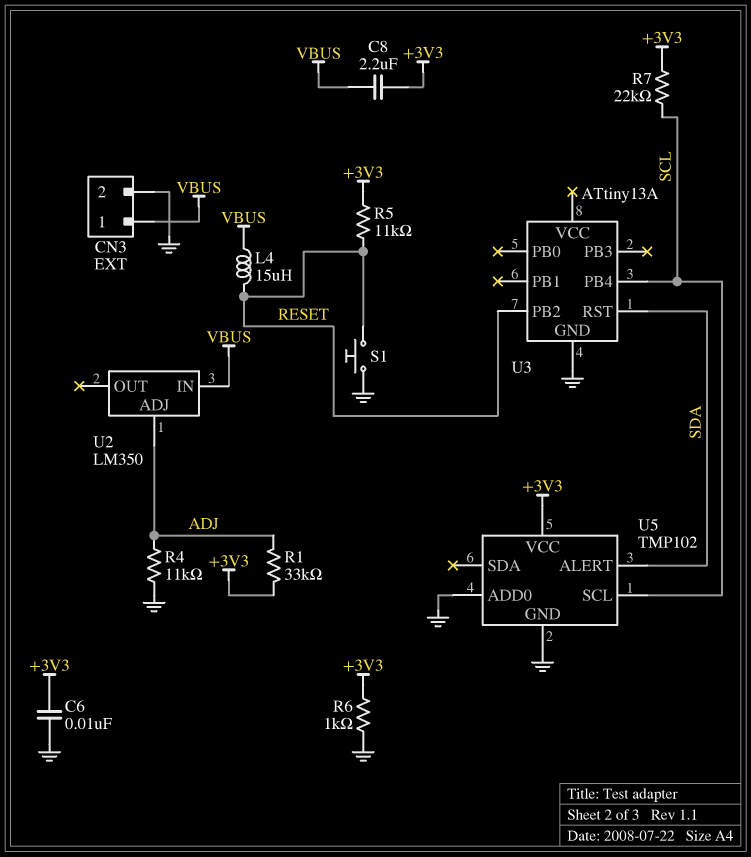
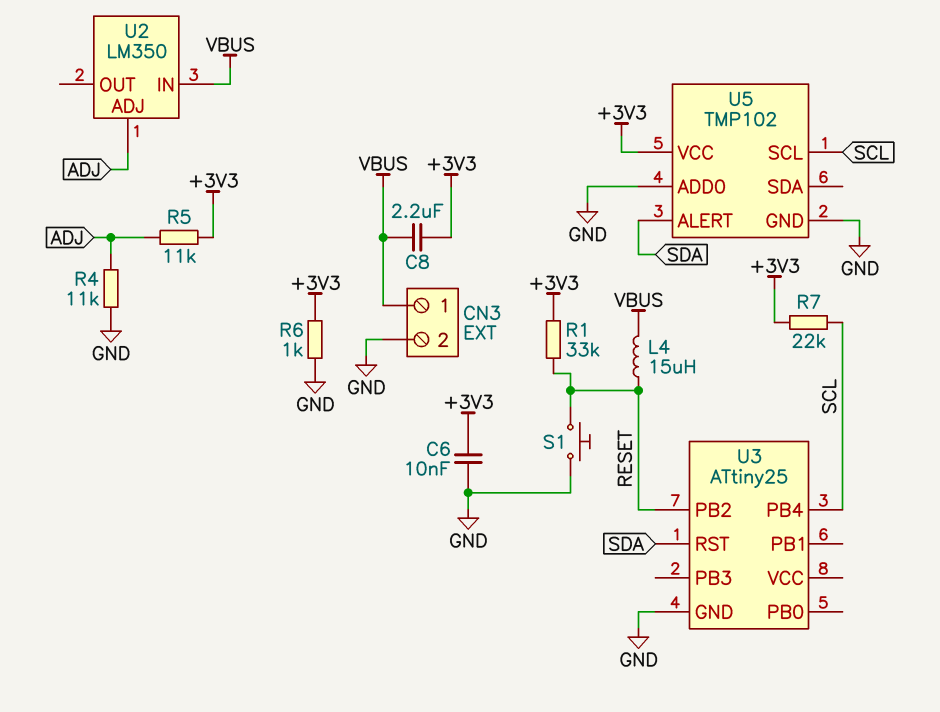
R1: 33k (+3V3, ADJ) -> 33k (+3V3, RESET)
R5: 11k (+3V3, RESET) -> 11k (+3V3, ADJ)
U3: ATtiny13A -> ATtiny25

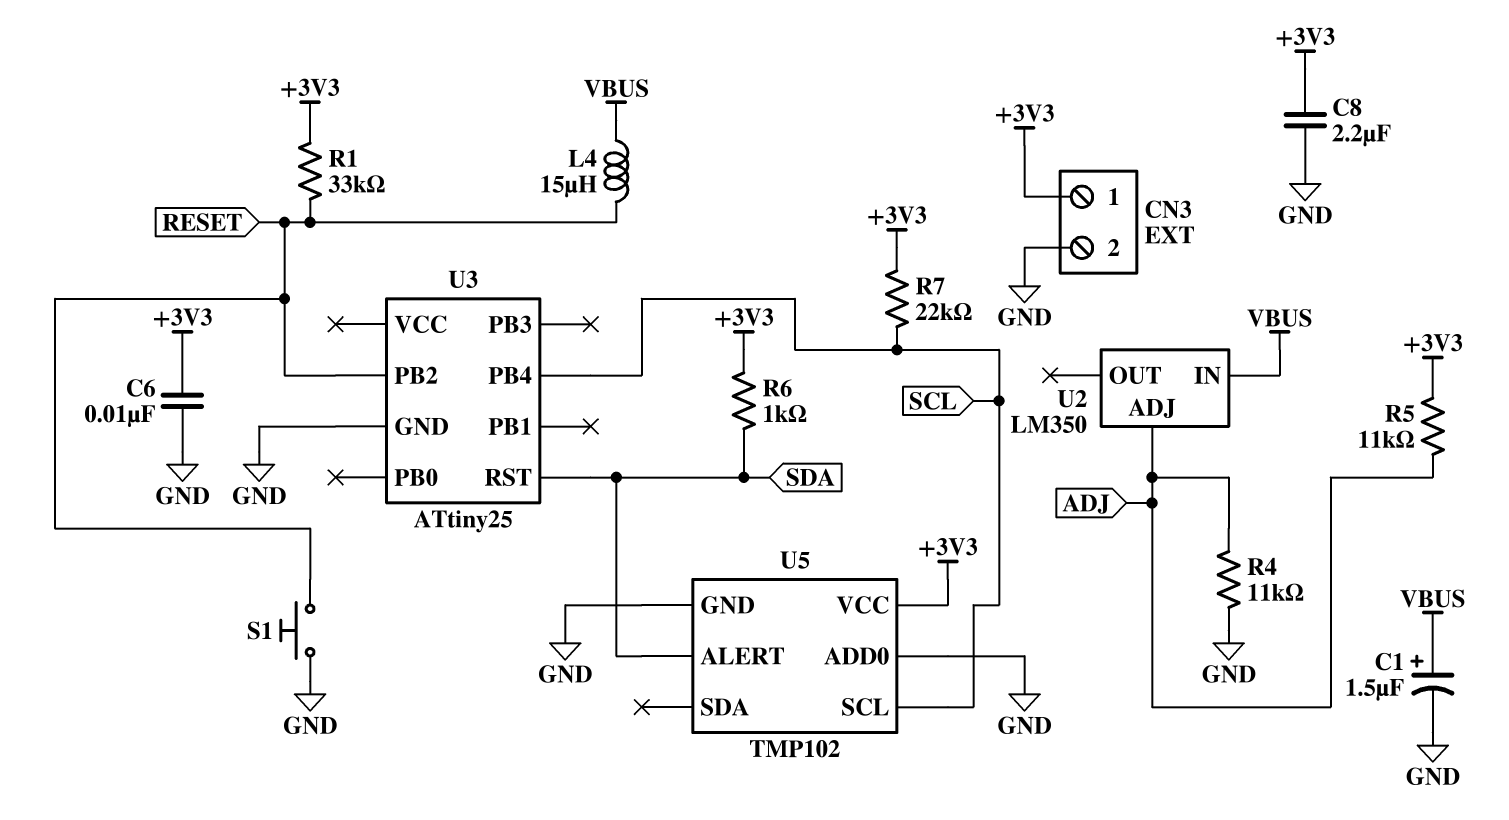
C1: none -> 1.5uF (plus VBUS, minus GND)
C8: 2.2uF (+3V3, VBUS) -> 2.2uF (+3V3, GND)
CN3 pin 1: VBUS -> +3V3
R6: 1k (+3V3, GND) -> 1k (+3V3, SDA)

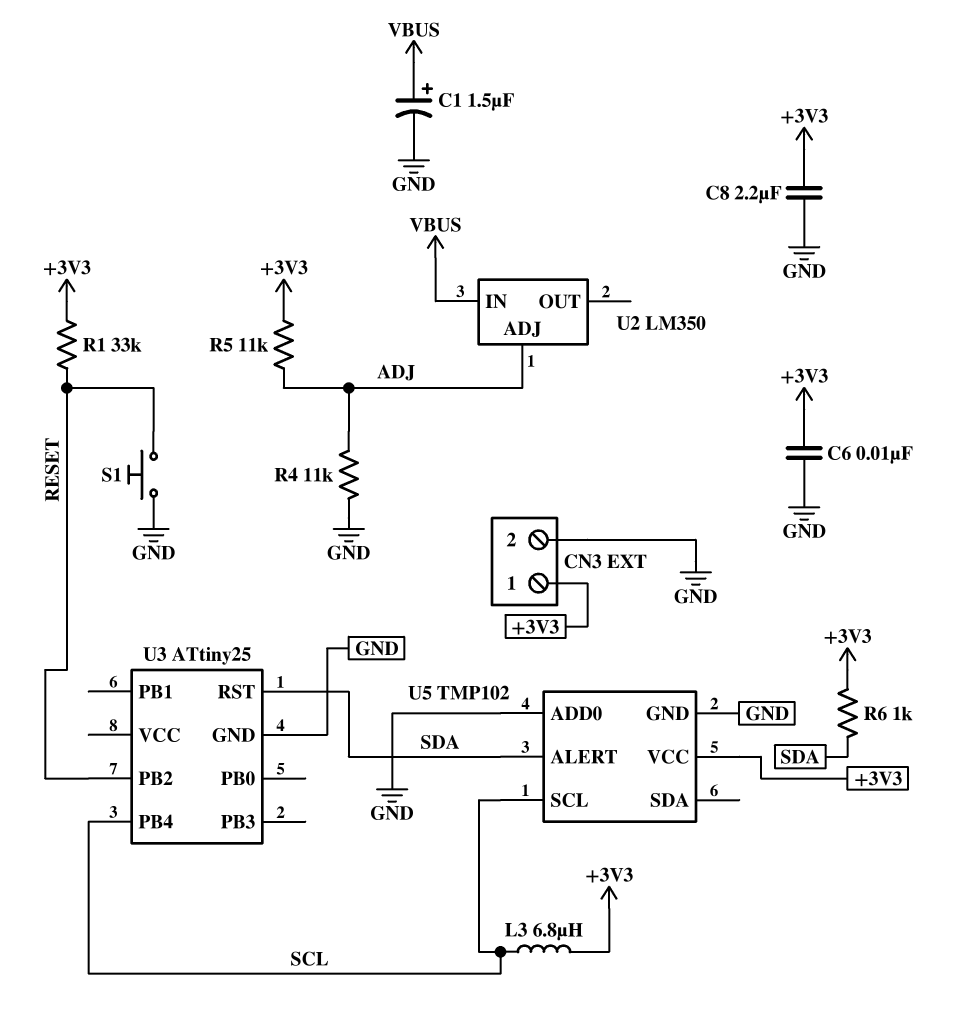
L3: none -> 6.8uH (+3V3, SCL)
L4: 15uH (RESET, VBUS) -> none
R7: 22k (+3V3, SCL) -> none

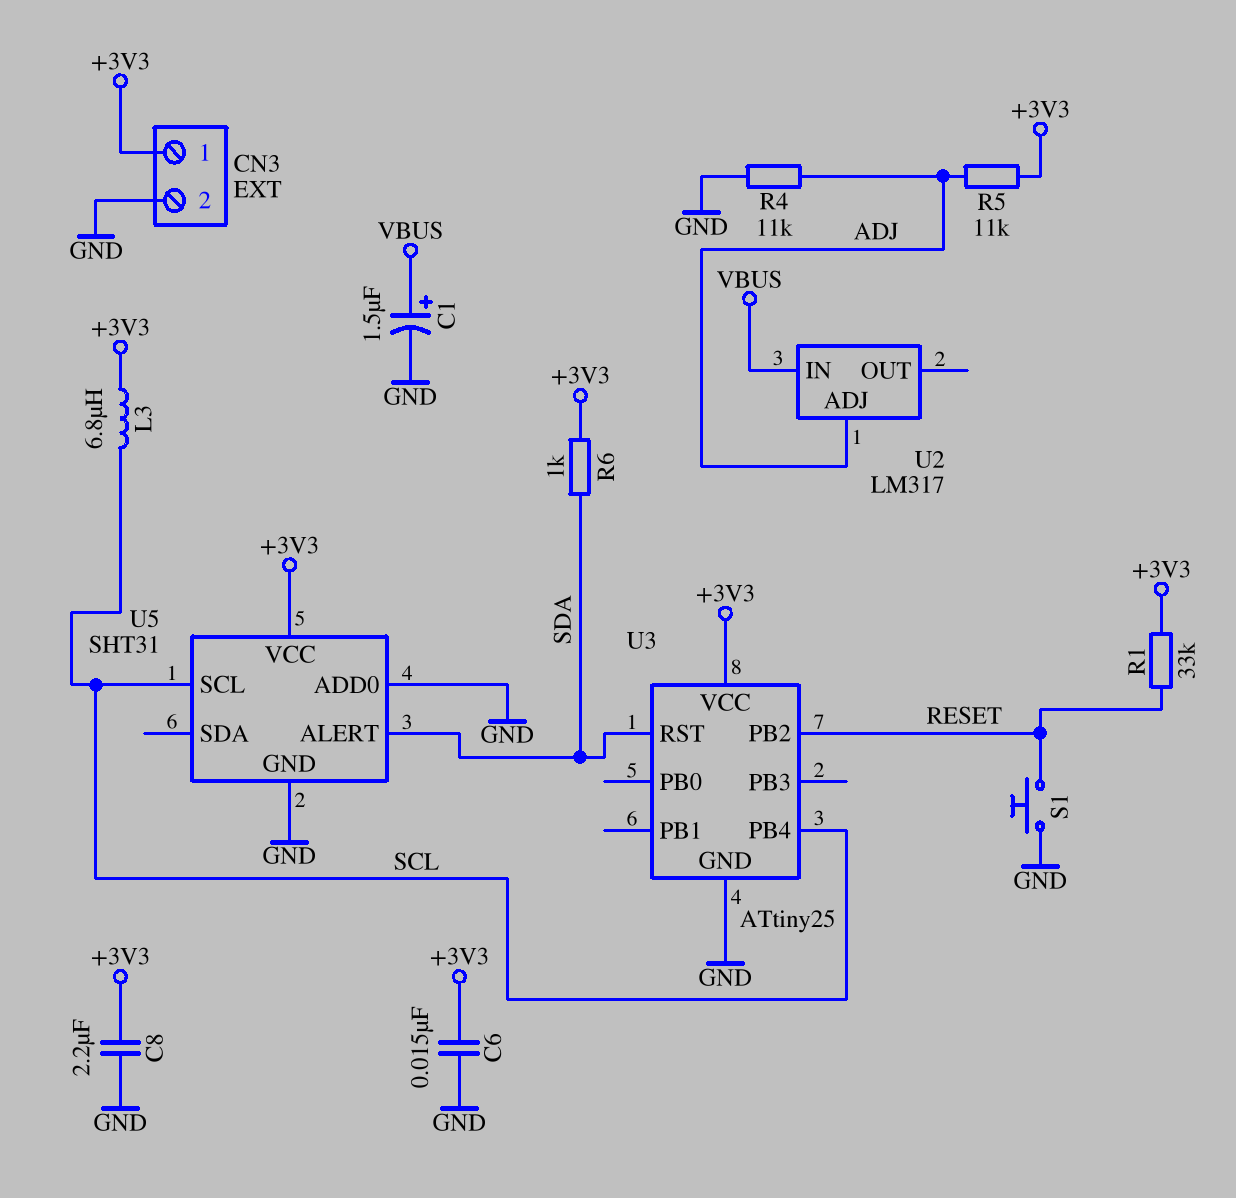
C6: 10nF (+3V3, GND) -> 15nF (+3V3, GND)
U2: LM350 -> LM317
U3 pin VCC: none -> +3V3
U5: TMP102 -> SHT31

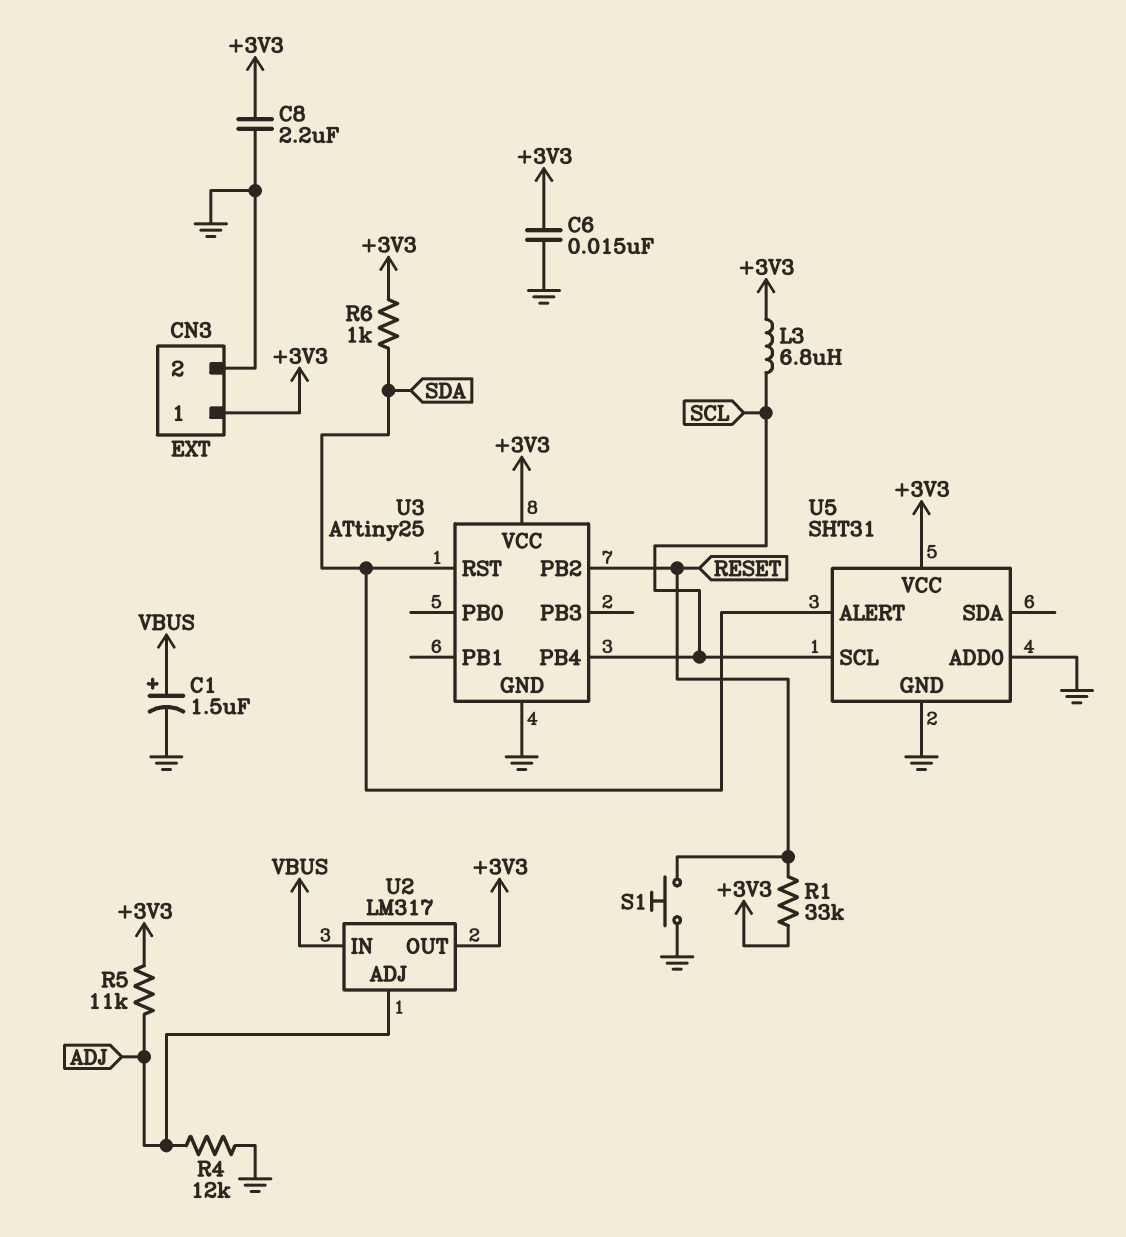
R4: 11k (ADJ, GND) -> 12k (ADJ, GND)
U2 pin OUT: none -> +3V3

